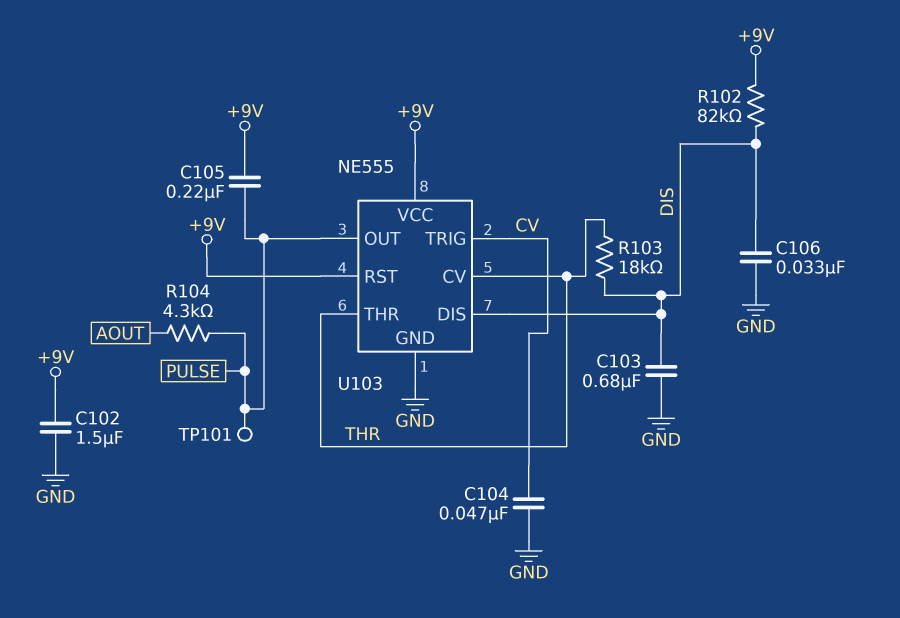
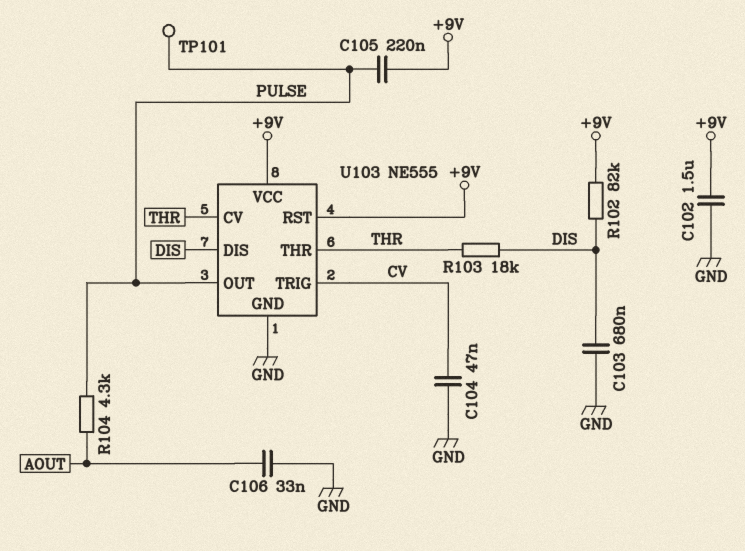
C106: 33nF (DIS, GND) -> 33nF (AOUT, GND)

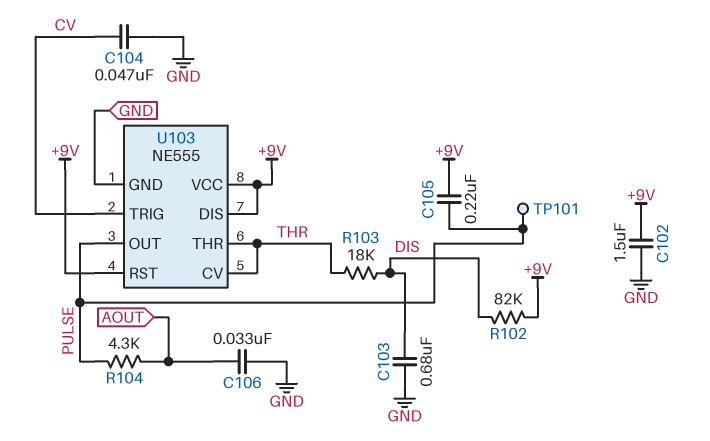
U103 pin DIS: DIS -> +9V

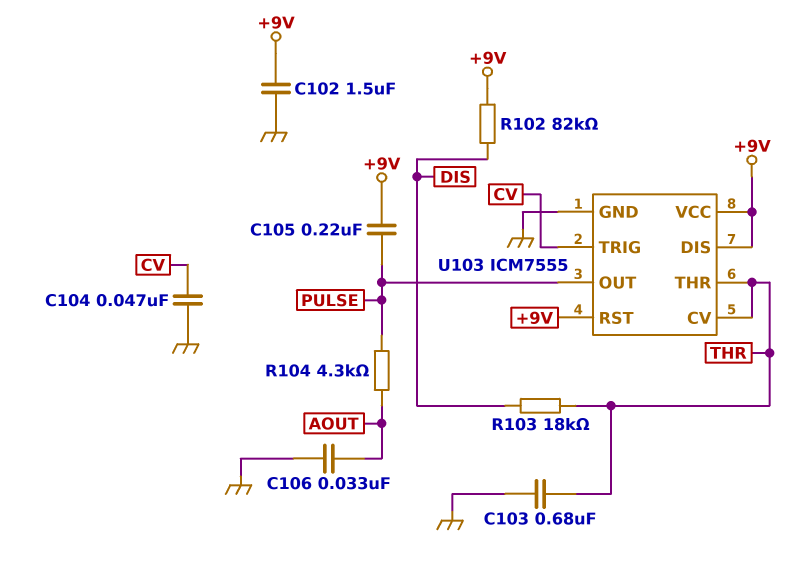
C103: 680nF (DIS, GND) -> 680nF (GND, THR)
TP101: test point (PULSE) -> none
U103: NE555 -> ICM7555

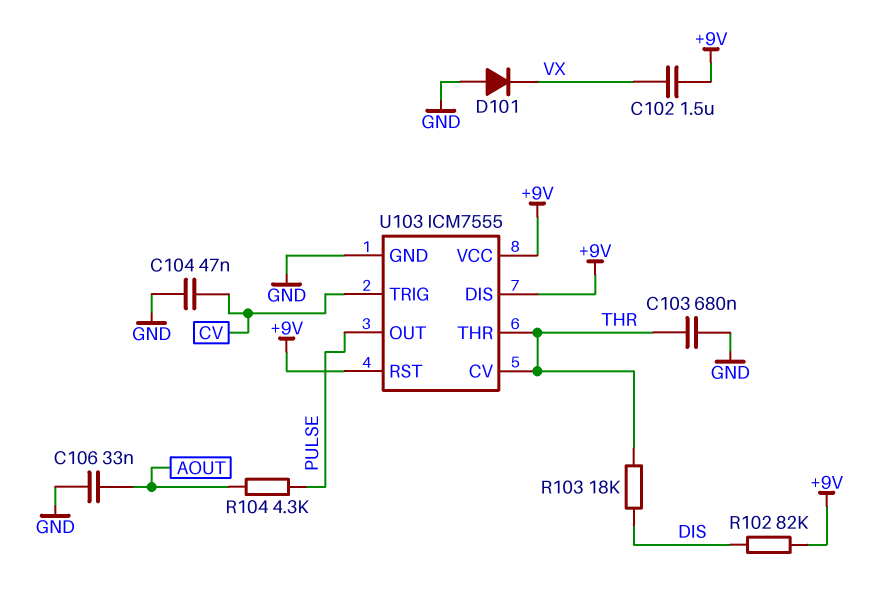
C102: 1.5uF (+9V, GND) -> 1.5uF (+9V, VX)
C105: 220nF (+9V, PULSE) -> none
D101: none -> diode (A GND, K VX)

